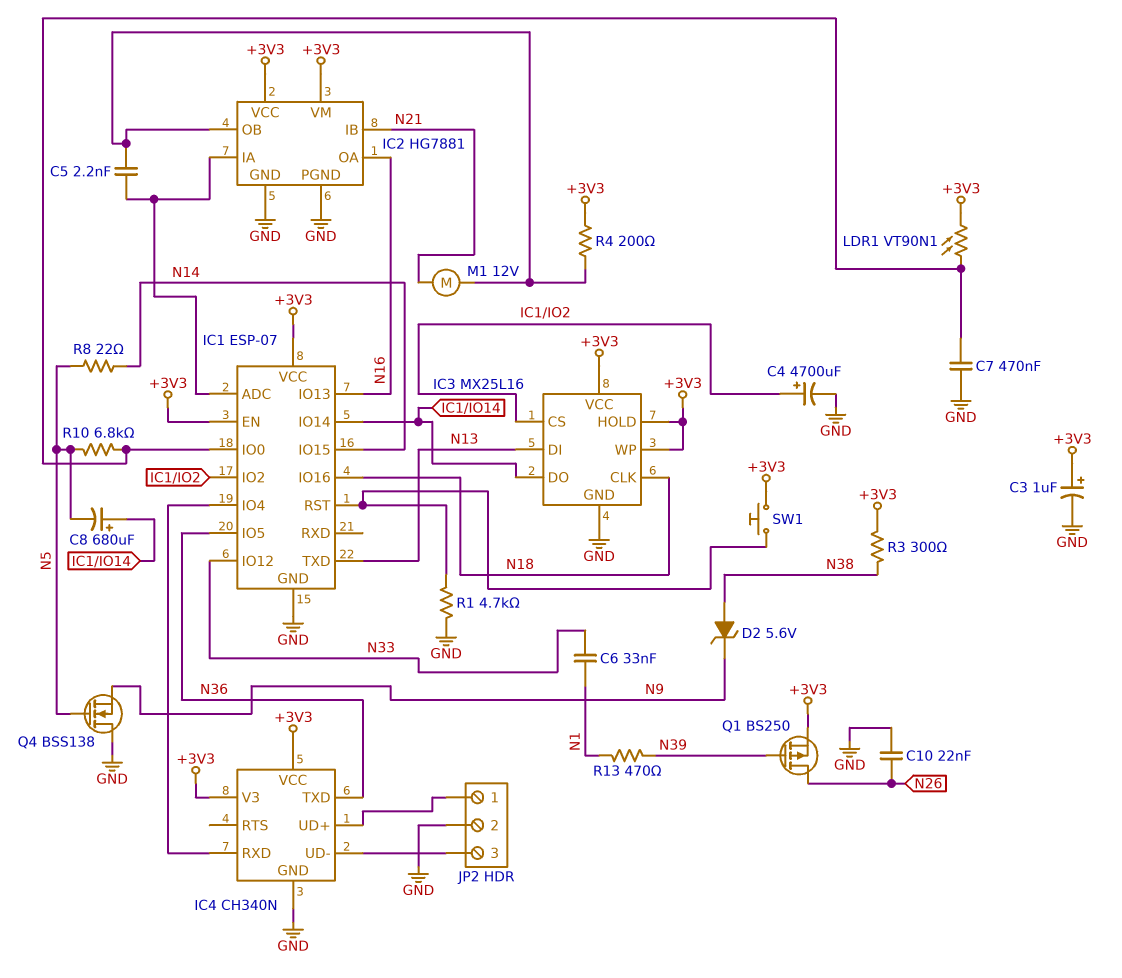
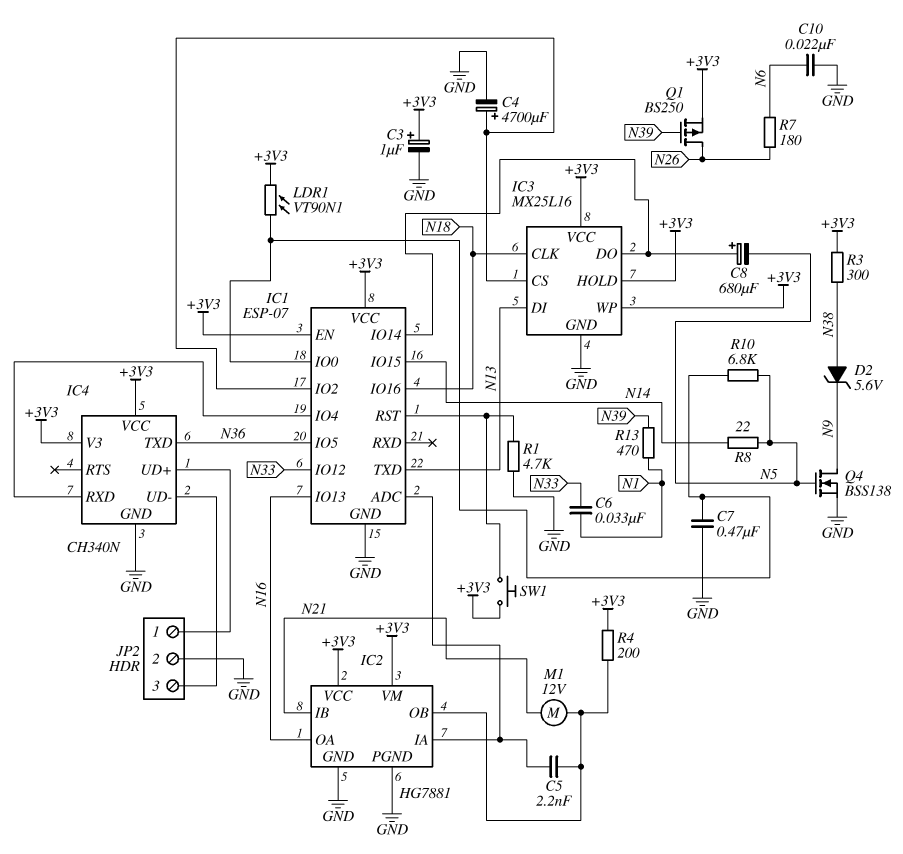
C10: 22nF (GND, N26) -> 22nF (GND, N6)
Q4: NMOS BSS138 (G N5, D GND, S N9) -> NMOS BSS138 (G N5, D N9, S GND)
R7: none -> 180 (N6, N26)

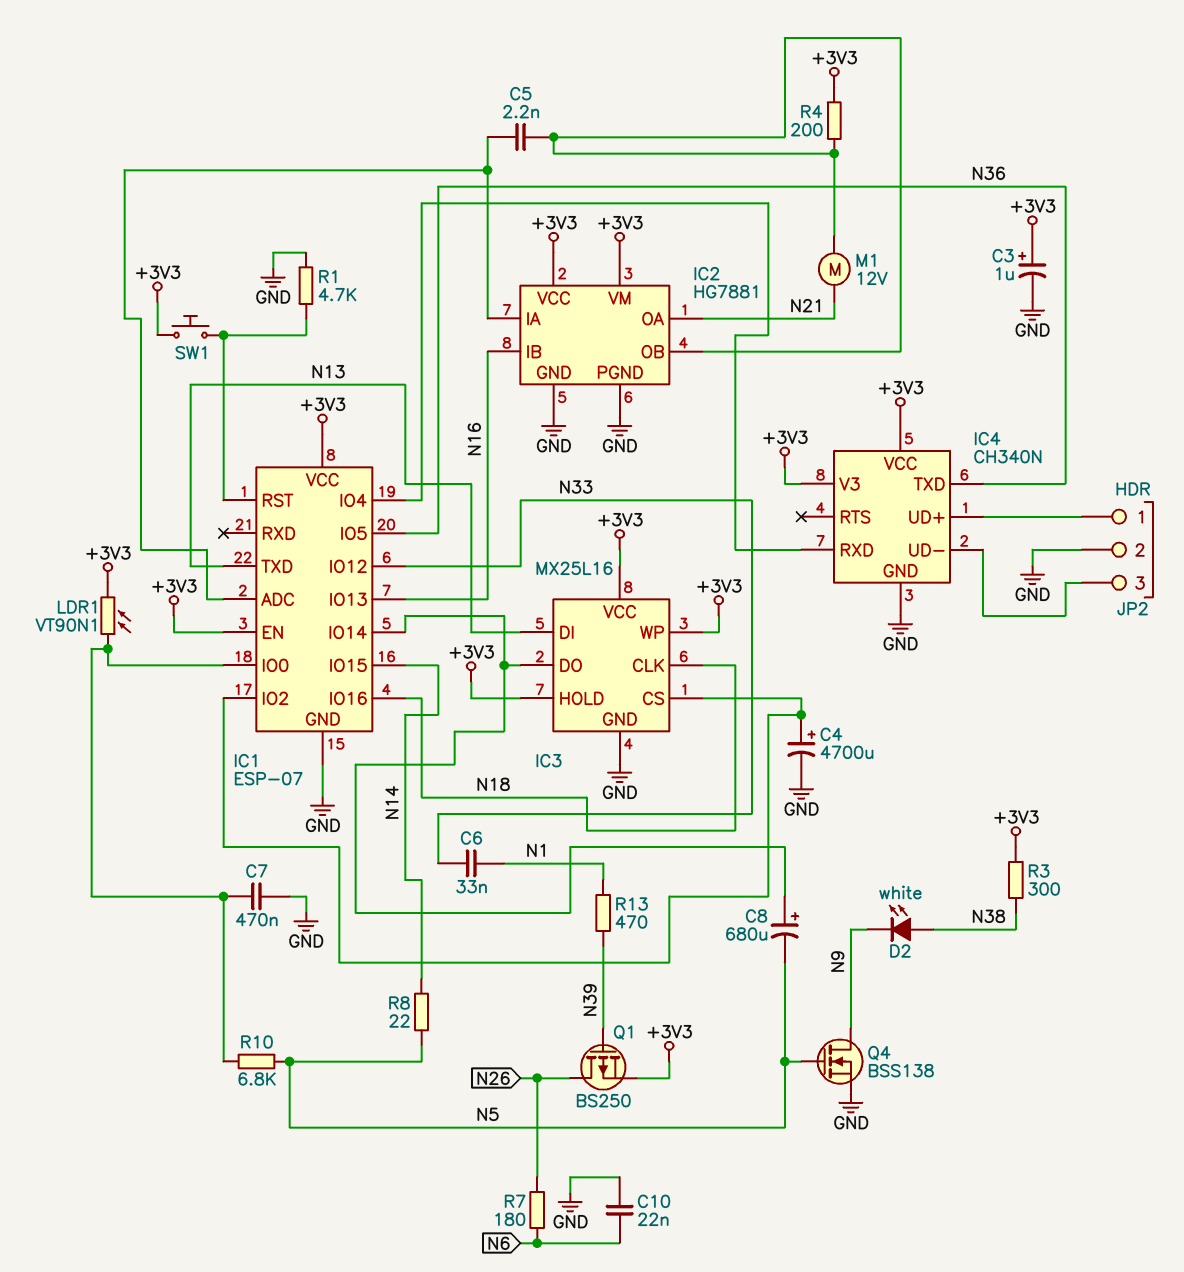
D2: zener 5.6V (A N38, K N9) -> LED white (A N38, K N9)
IC2 pin IB: N21 -> N16
IC2 pin OA: N16 -> N21

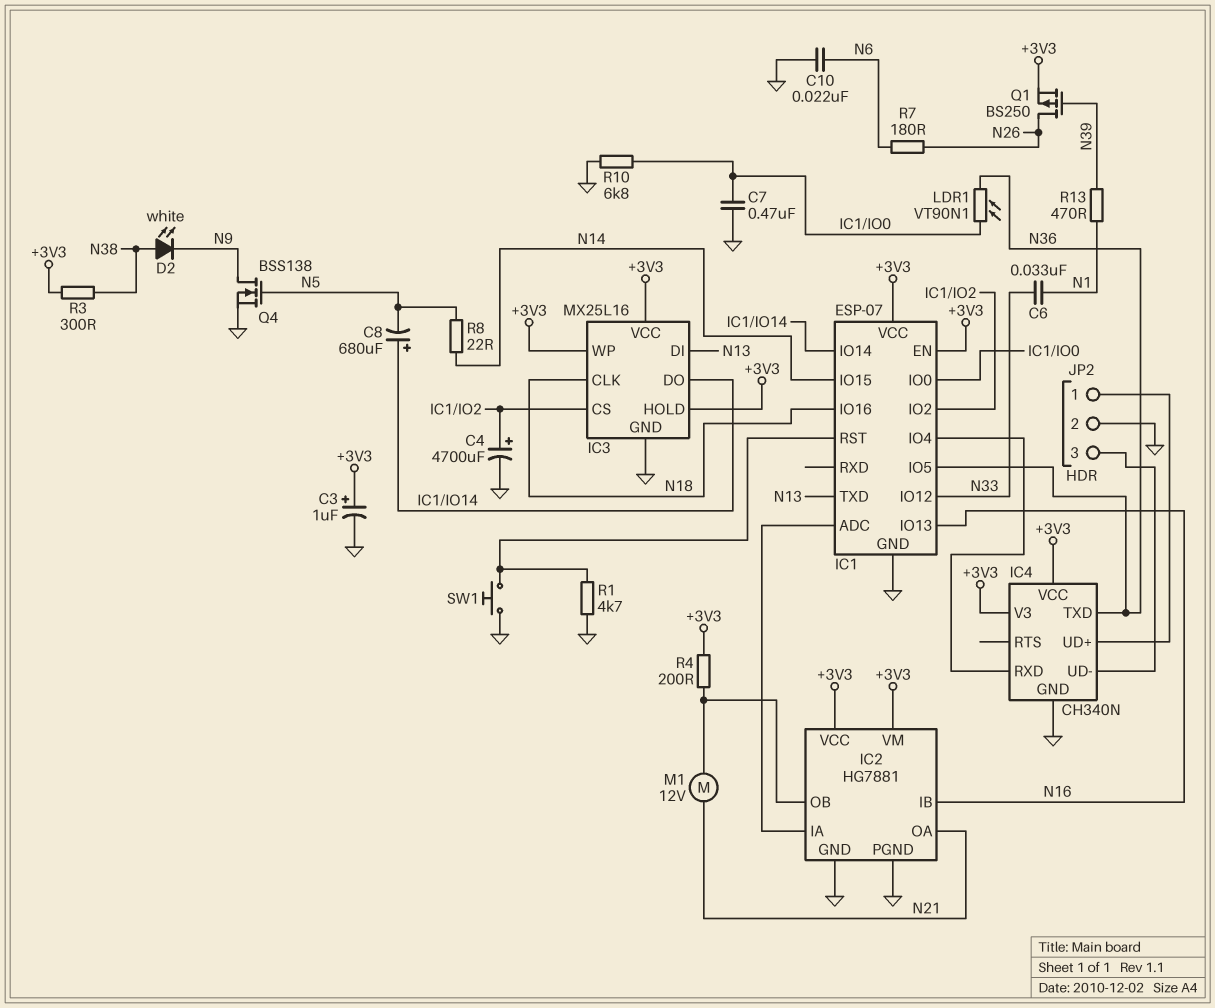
C5: 2.2nF (IC1/ADC, IC2/OB) -> none
LDR1: VT90N1 (+3V3, IC1/IO0) -> VT90N1 (IC1/IO0, N36)
R10: 6.8k (IC1/IO0, N5) -> 6.8k (GND, IC1/IO0)
SW1: button (+3V3, IC1/RST) -> button (GND, IC1/RST)

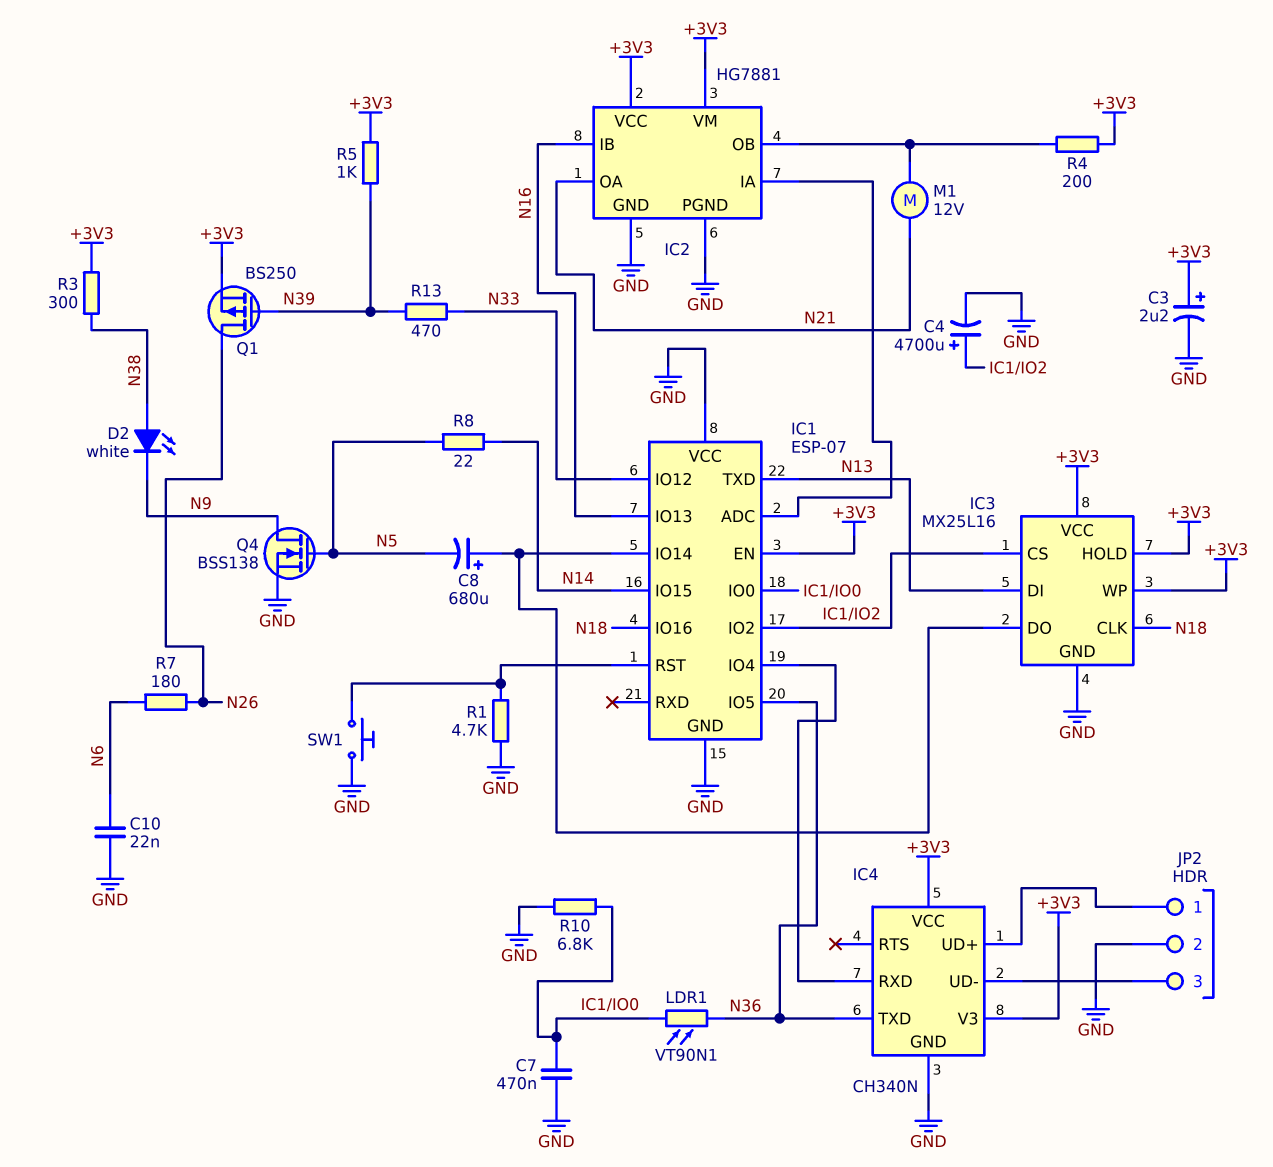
C3: 1uF (plus +3V3, minus GND) -> 2.2uF (plus +3V3, minus GND)
C6: 33nF (N1, N33) -> none
IC1 pin VCC: +3V3 -> GND
R5: none -> 1k (+3V3, N39)
R13: 470 (N1, N39) -> 470 (N33, N39)

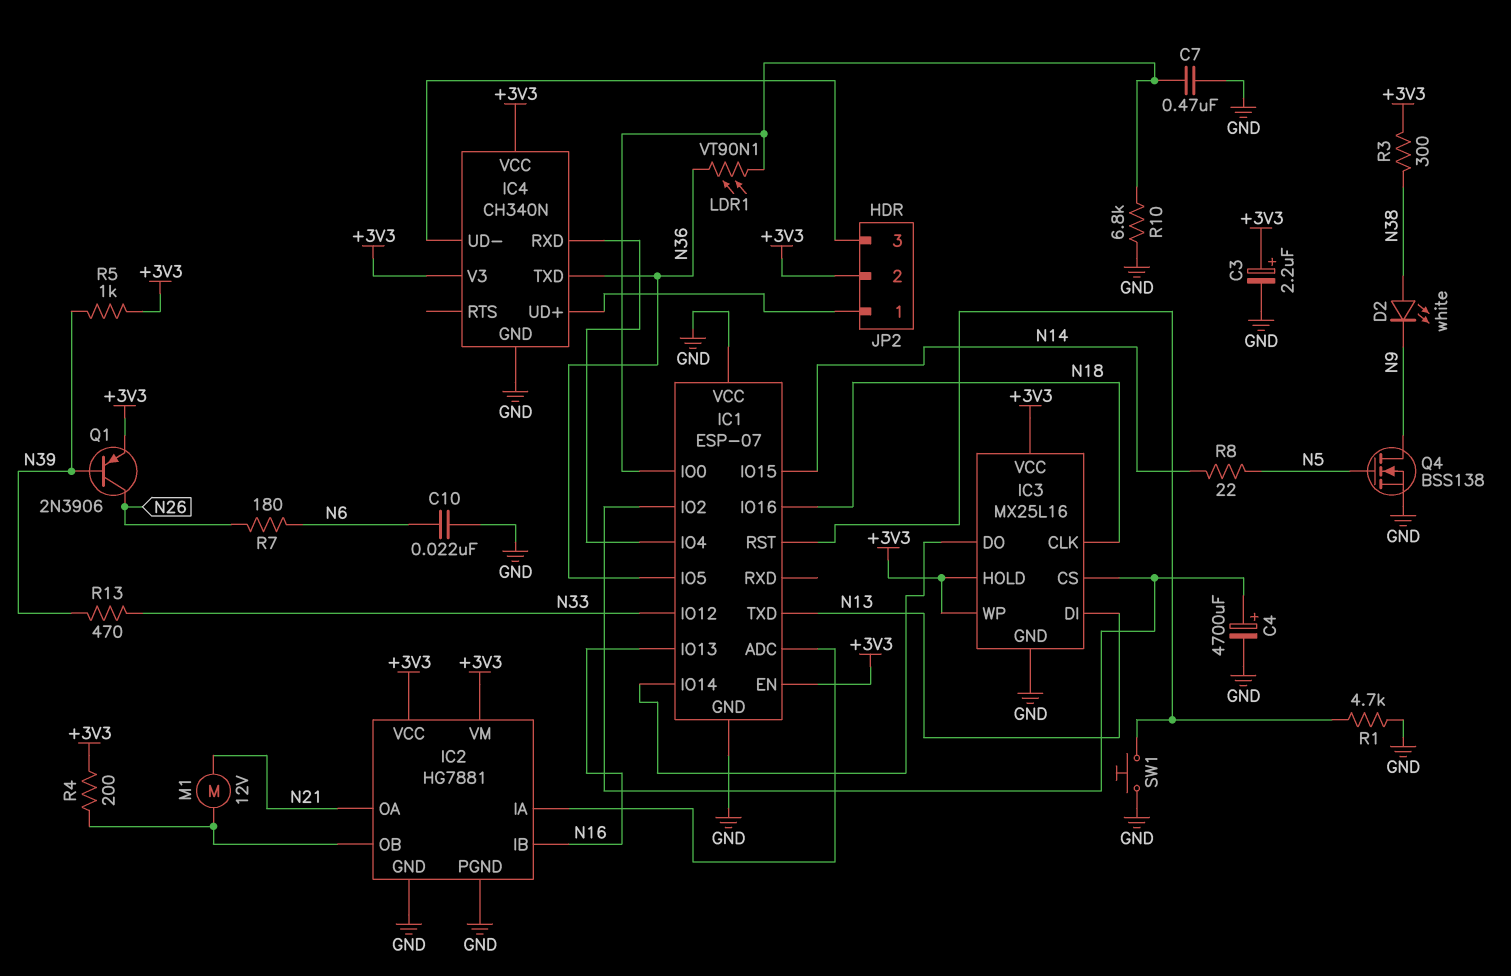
C8: 680uF (plus IC1/IO14, minus N5) -> none
JP2 pin 2: GND -> +3V3
Q1: PMOS BS250 (G N39, D N26, S +3V3) -> PNP 2N3906 (B N39, C N26, E +3V3)

